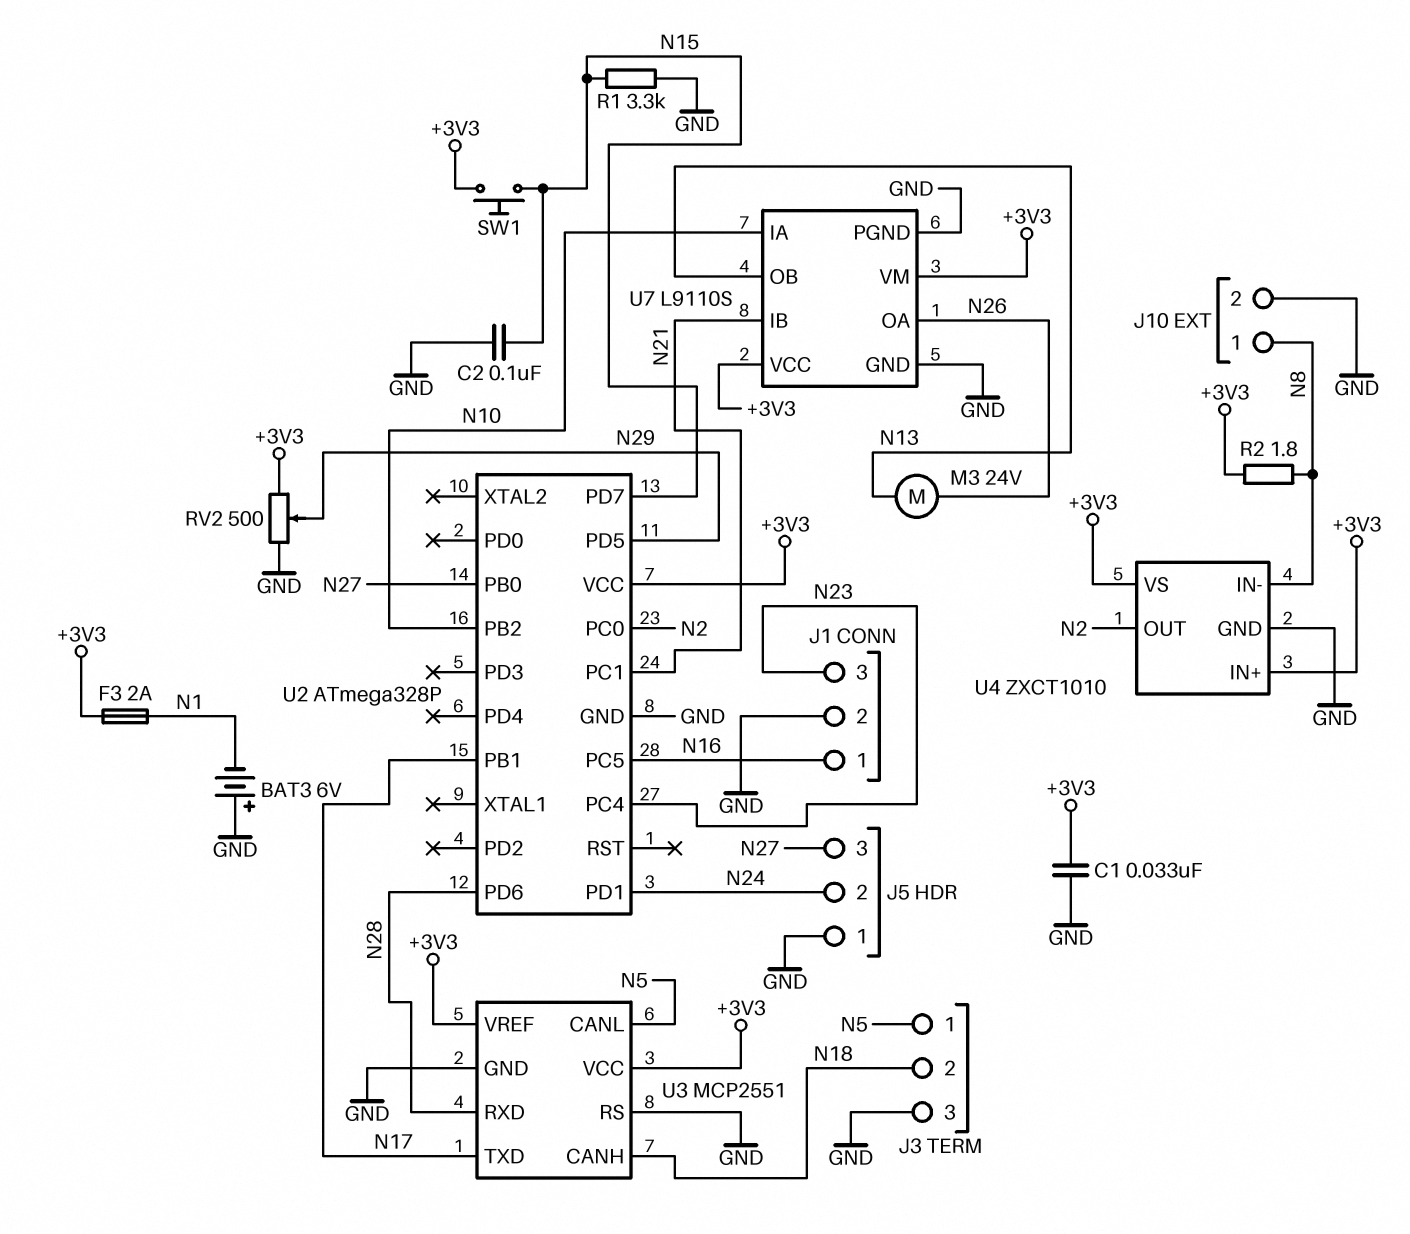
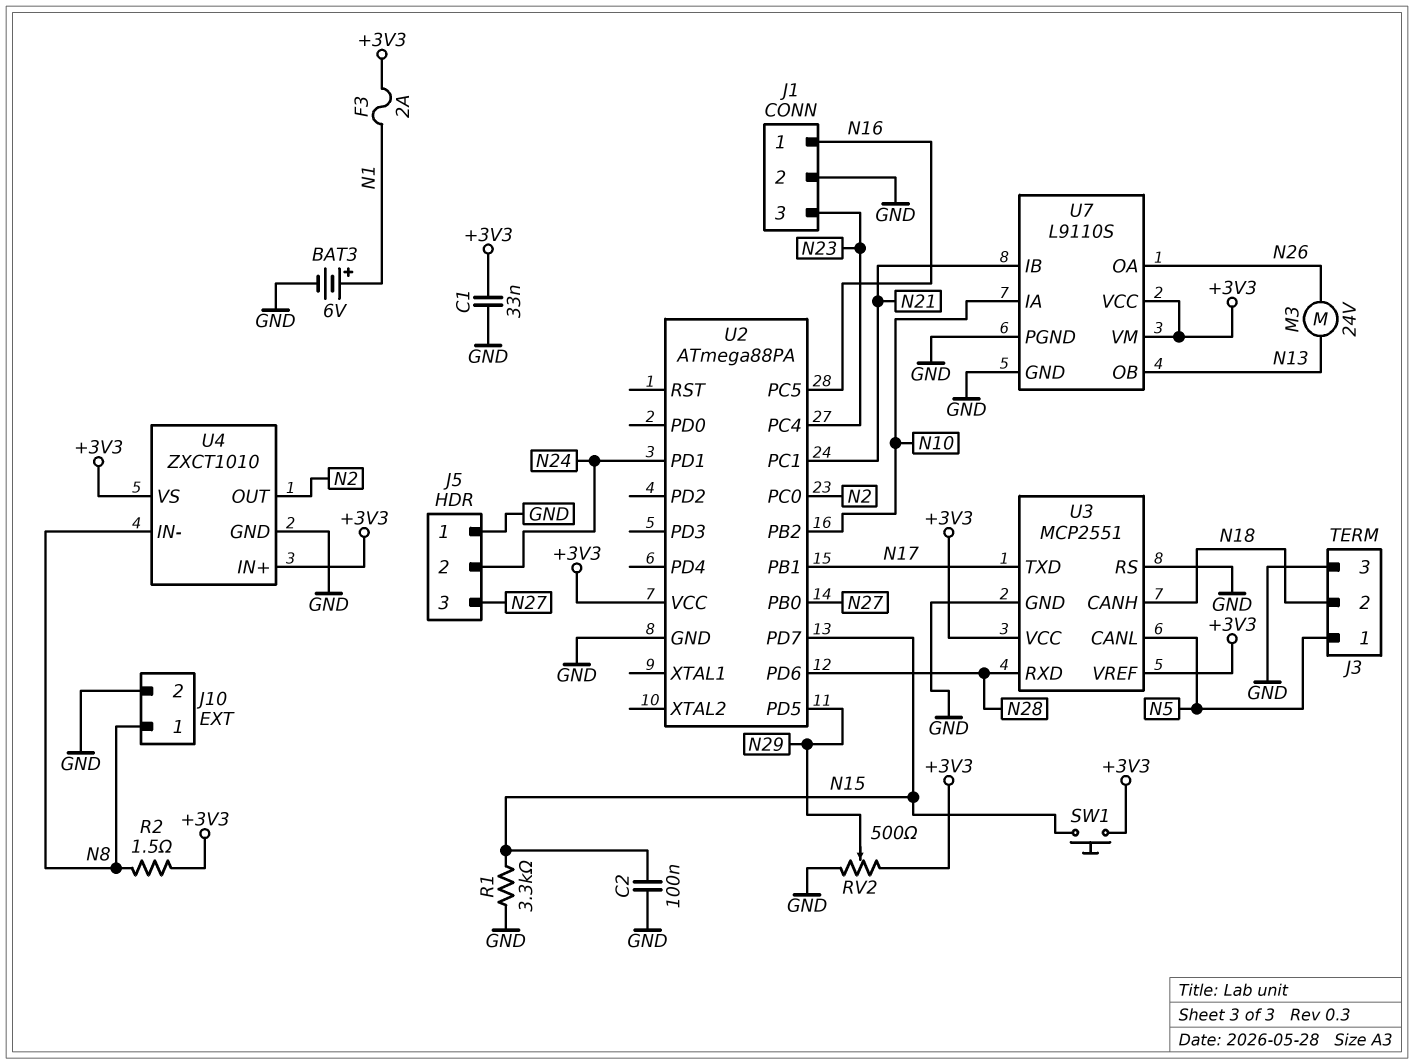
BAT3: 6V (plus GND, minus N1) -> 6V (plus N1, minus GND)
R2: 1.8 (+3V3, N8) -> 1.5 (+3V3, N8)
U2: ATmega328P -> ATmega88PA

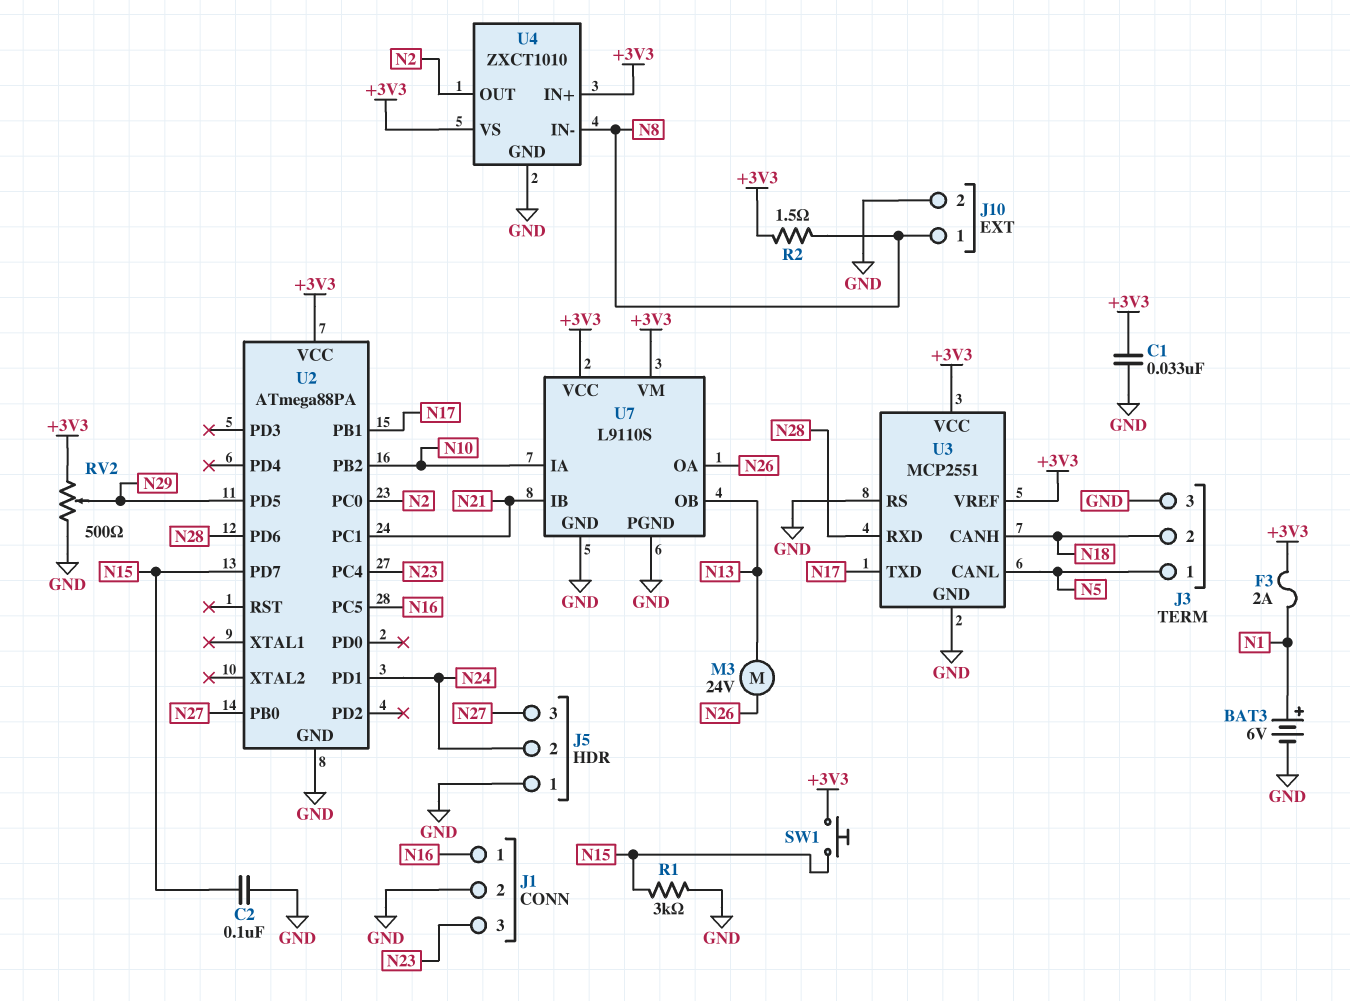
R1: 3.3k (GND, N15) -> 3k (GND, N15)

